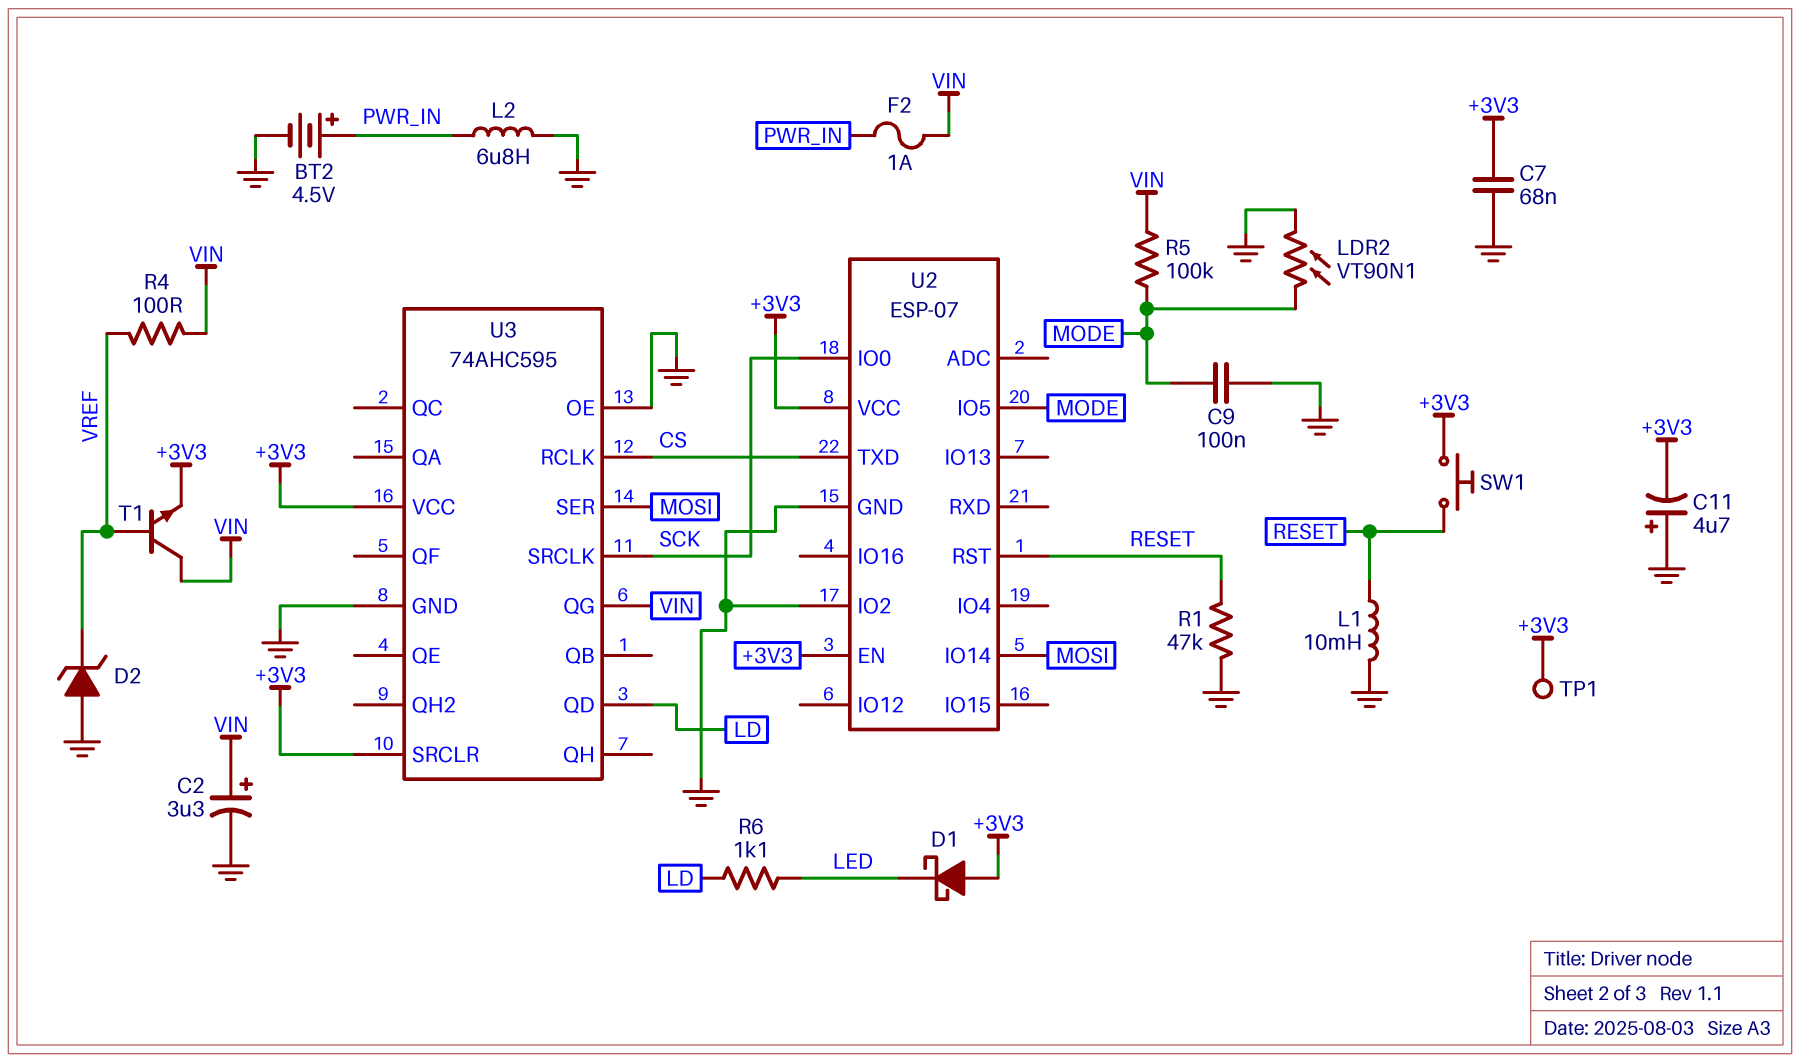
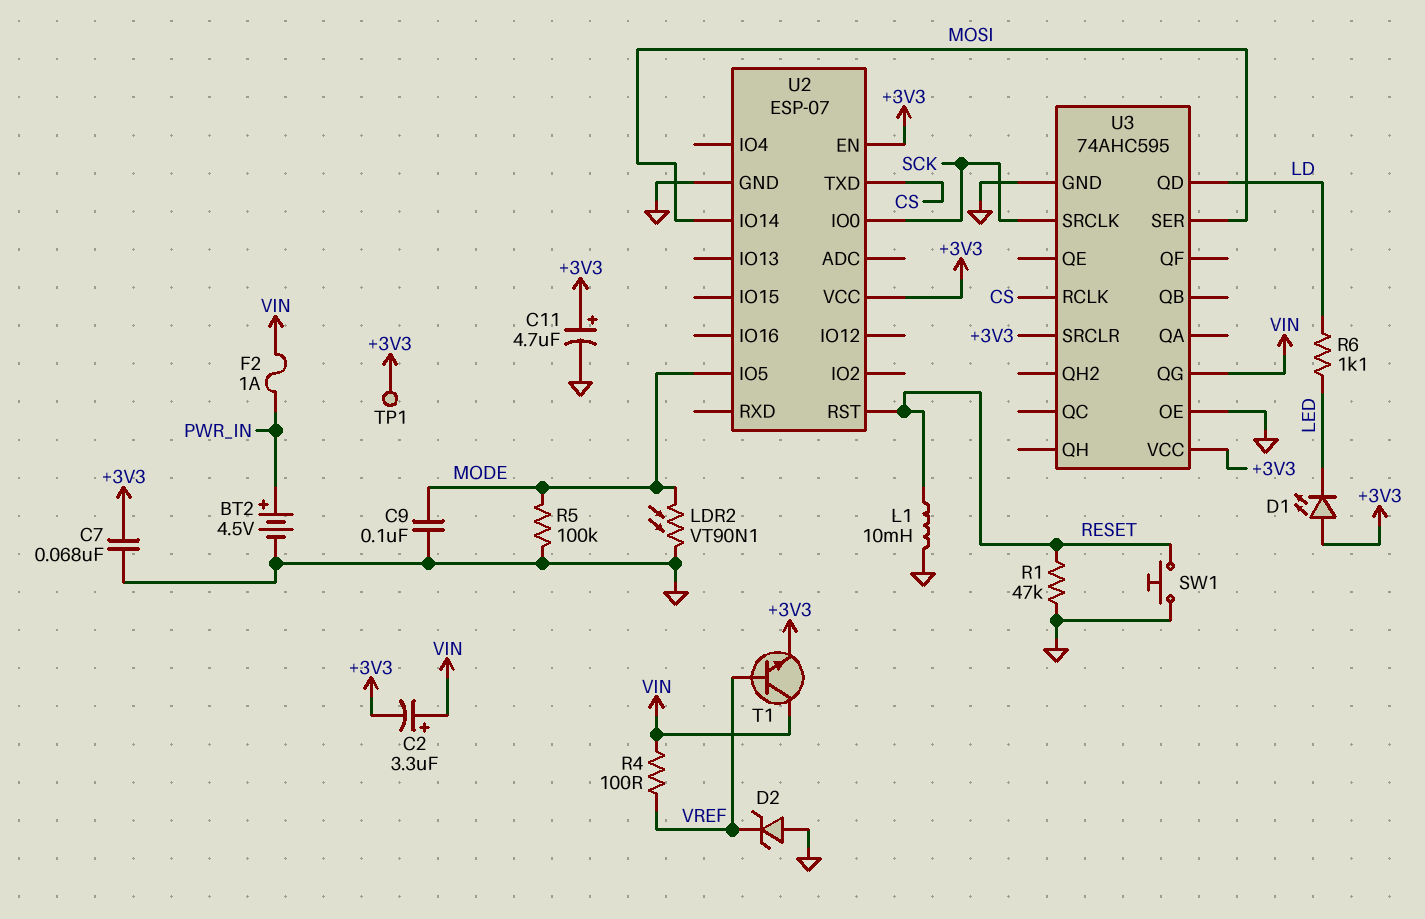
C2: 3.3uF (plus VIN, minus GND) -> 3.3uF (plus VIN, minus +3V3)
C11: 4.7uF (plus GND, minus +3V3) -> 4.7uF (plus +3V3, minus GND)
D1: schottky (A +3V3, K LED) -> LED (A +3V3, K LED)
L2: 6.8uH (GND, PWR_IN) -> none
R5: 100k (MODE, VIN) -> 100k (GND, MODE)
SW1: button (+3V3, RESET) -> button (GND, RESET)
U2 pin IO2: GND -> none

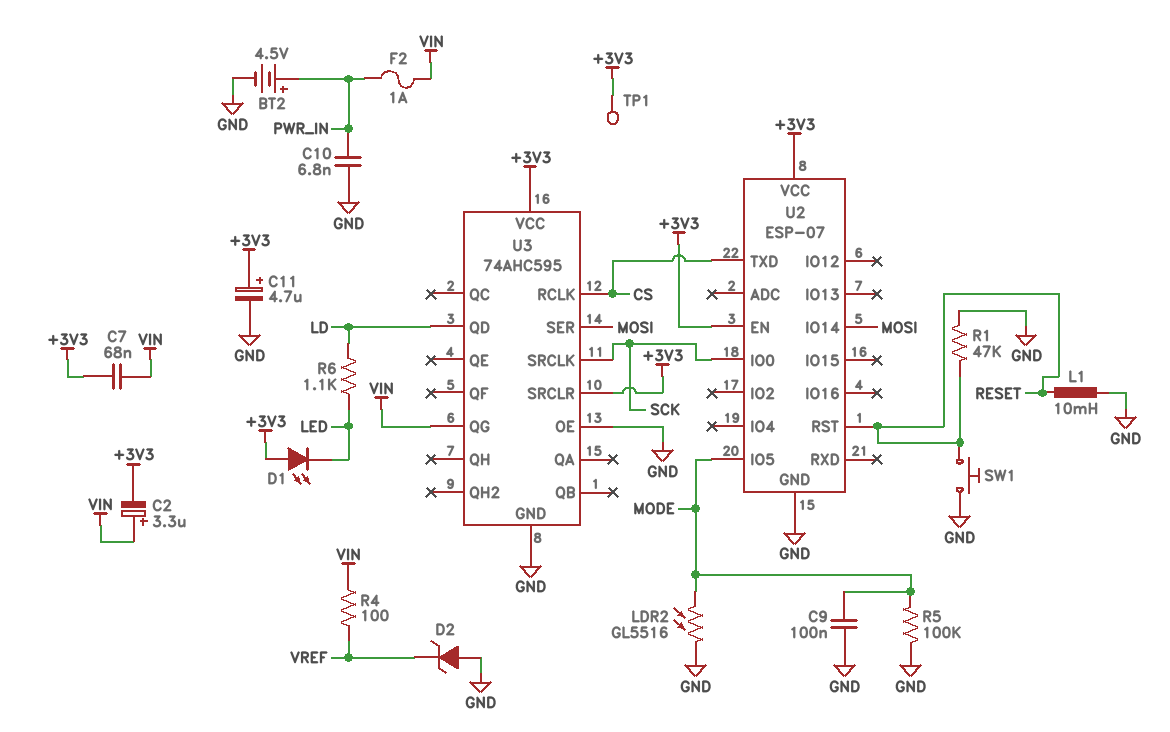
C7: 68nF (+3V3, GND) -> 68nF (+3V3, VIN)
C10: none -> 6.8nF (GND, PWR_IN)
LDR2: VT90N1 (GND, MODE) -> GL5516 (GND, MODE)
T1: NPN (B VREF, C VIN, E +3V3) -> none

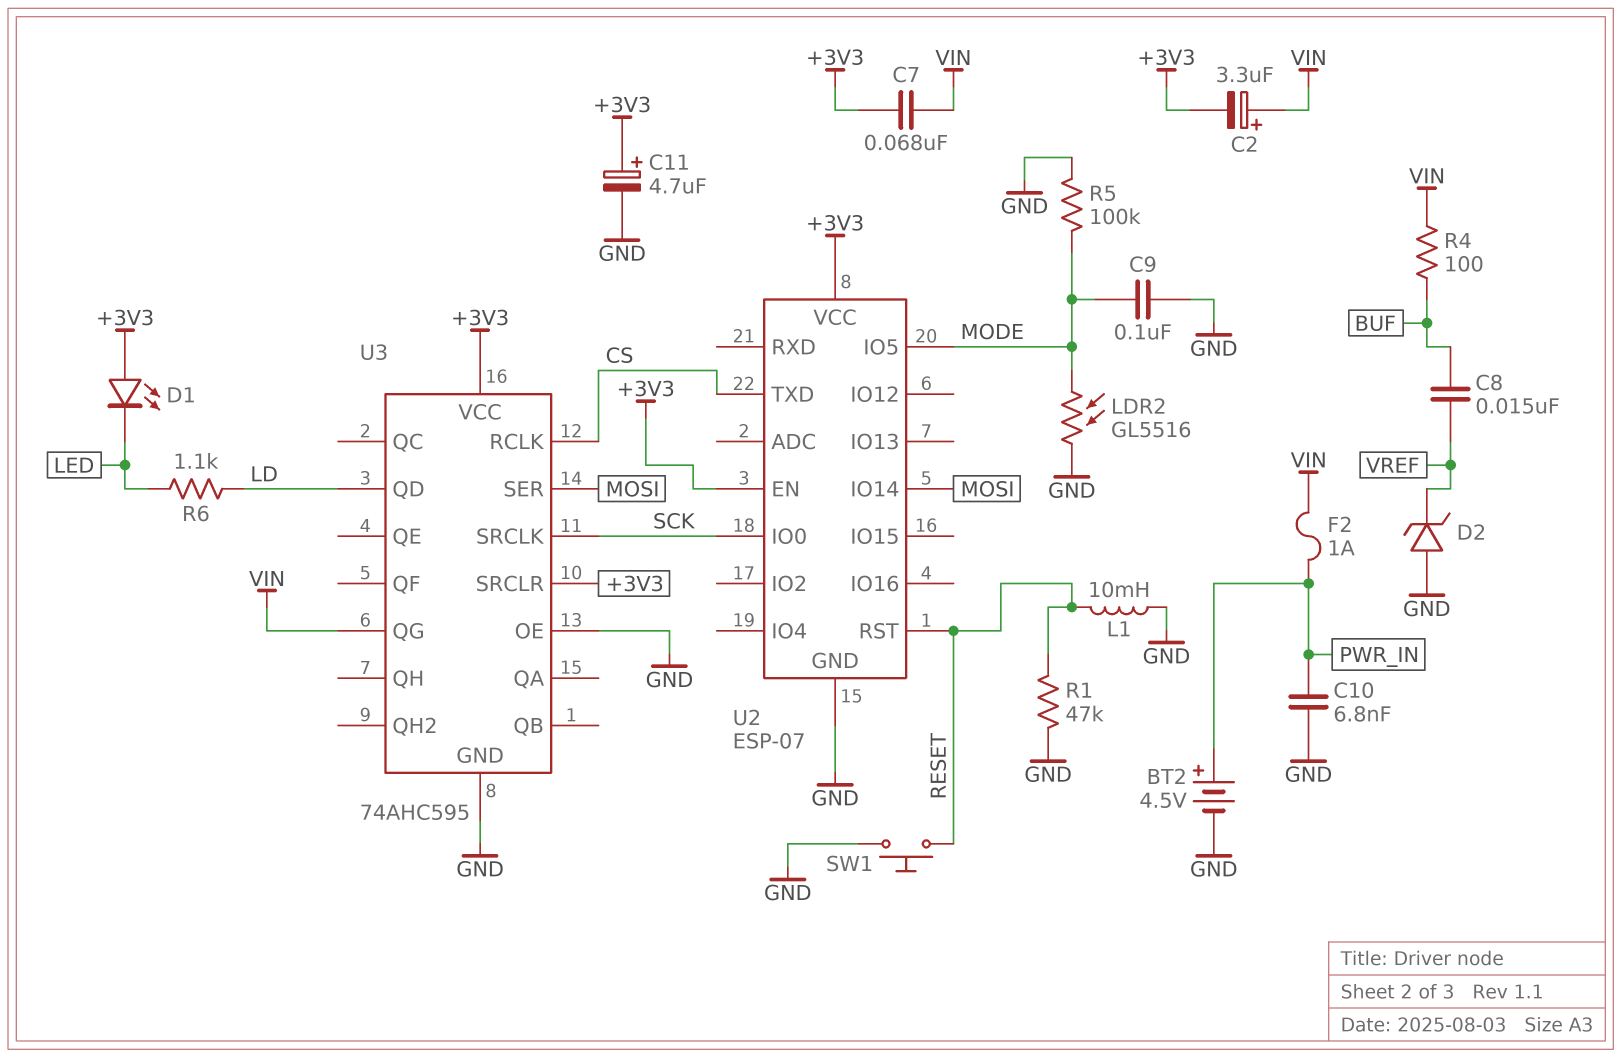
C8: none -> 15nF (BUF, VREF)
R4: 100 (VIN, VREF) -> 100 (BUF, VIN)
TP1: test point (+3V3) -> none

